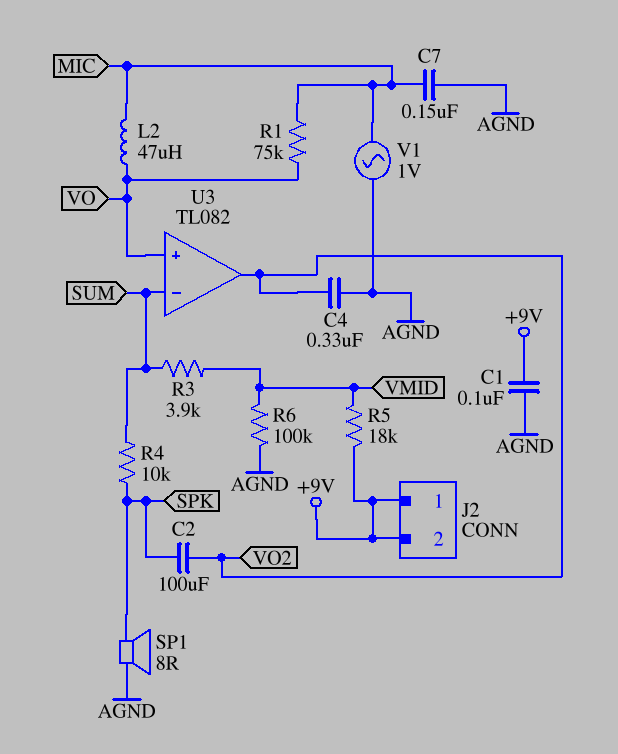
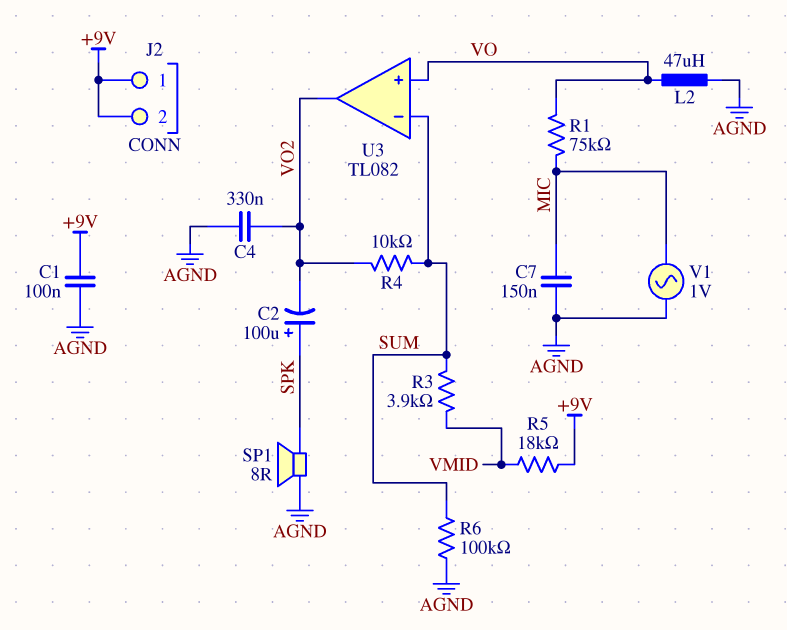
C2: 100uF (SPK, VO2) -> 100uF (plus SPK, minus VO2)
L2: 47uH (MIC, VO) -> 47uH (AGND, VO)
R4: 10k (SPK, SUM) -> 10k (SUM, VO2)
R6: 100k (AGND, VMID) -> 100k (AGND, SUM)

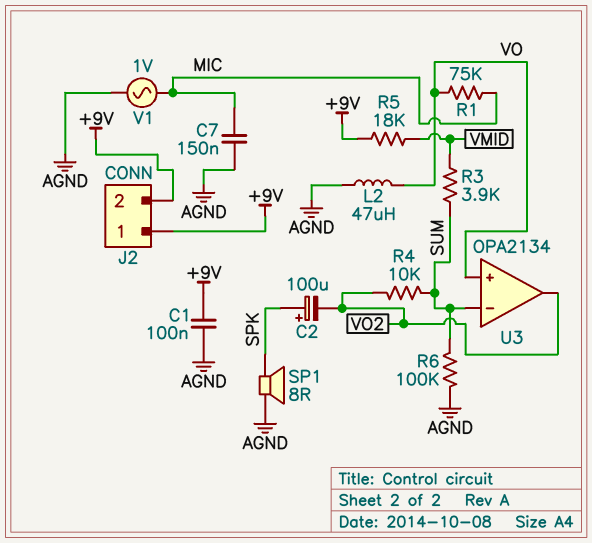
C4: 330nF (AGND, VO2) -> none
U3: TL082 -> OPA2134

